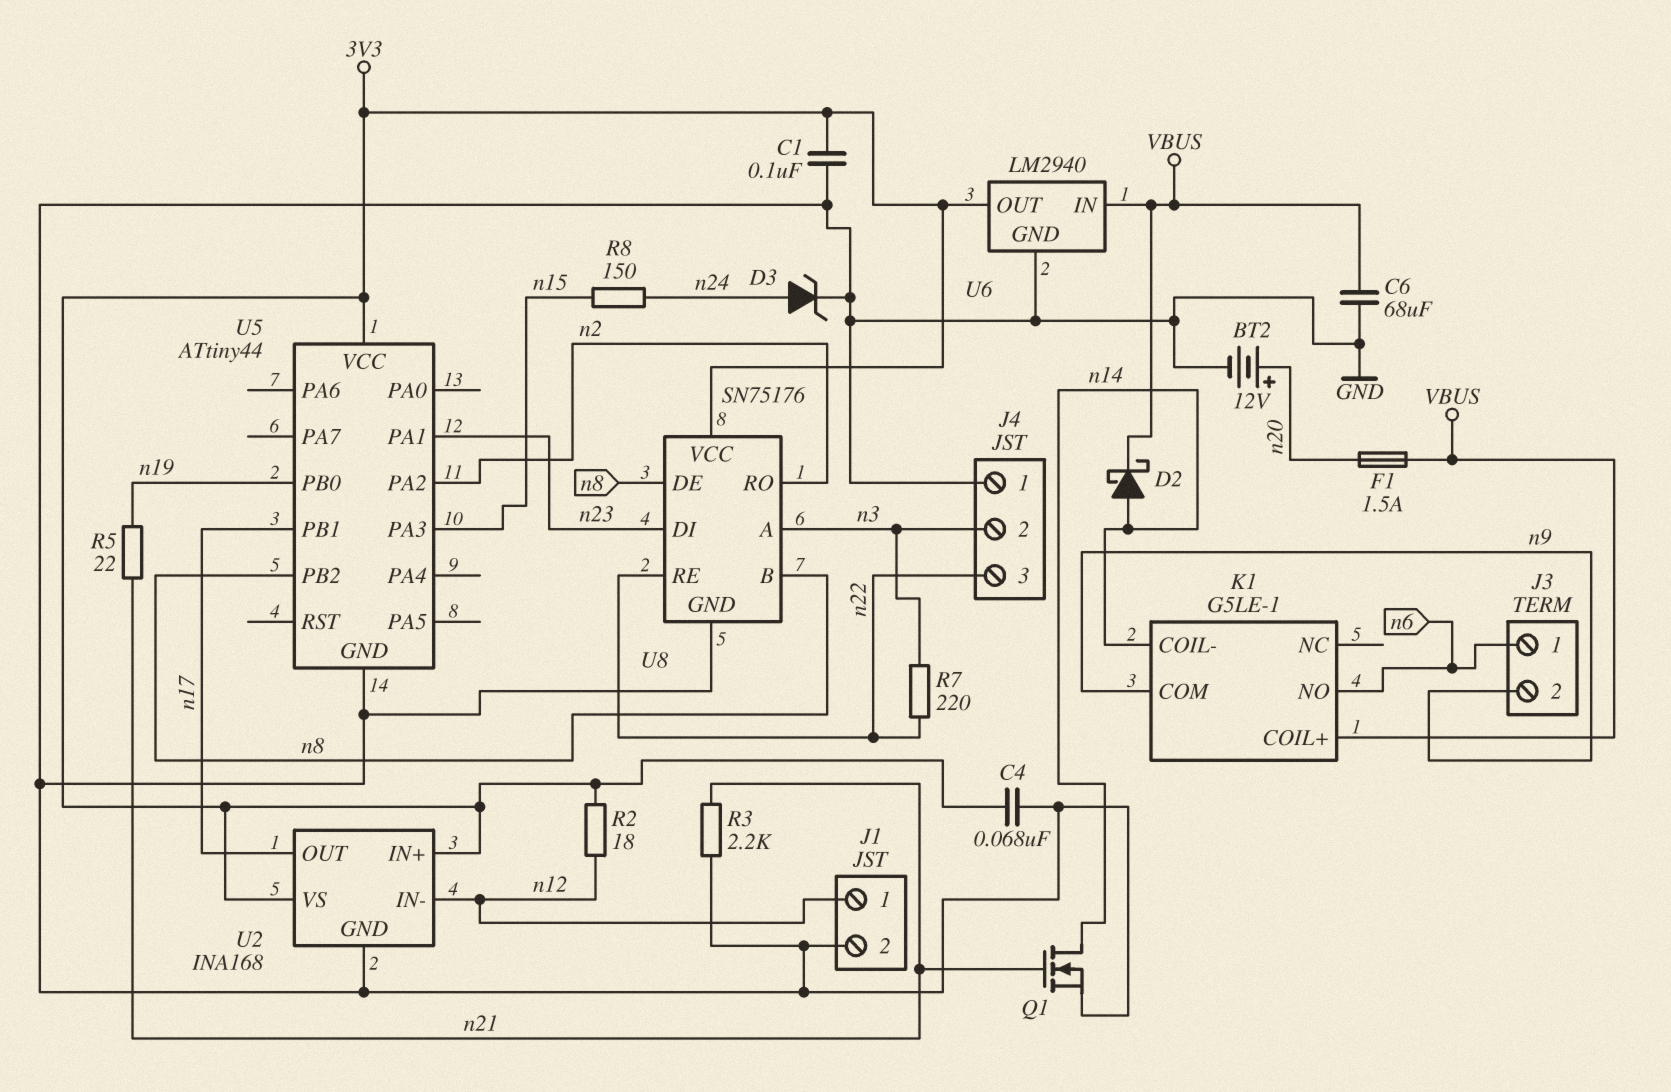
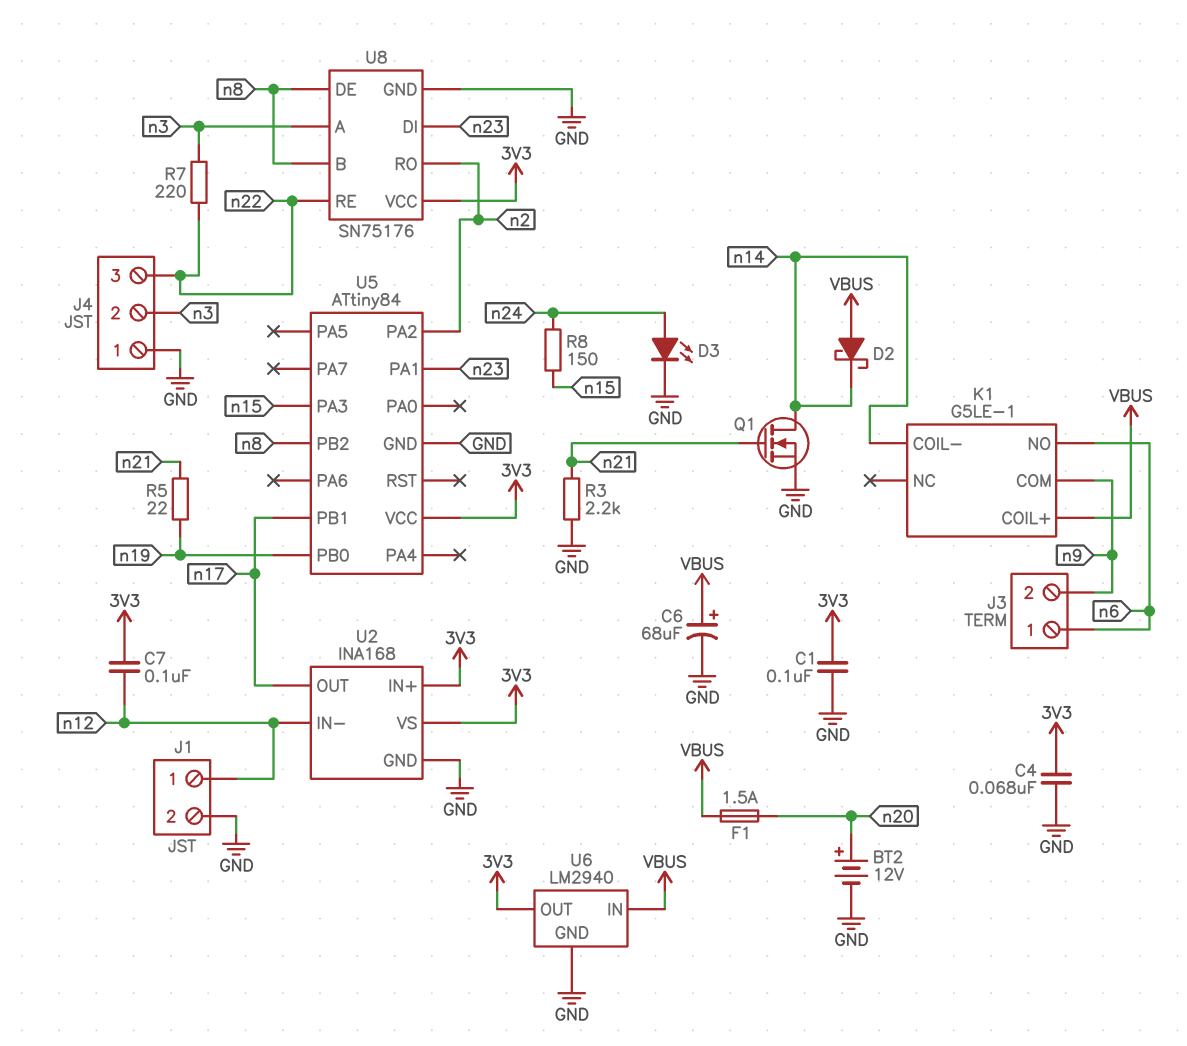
C6: 68uF (GND, VBUS) -> 68uF (plus VBUS, minus GND)
C7: none -> 100nF (3V3, n12)
D2: schottky (A n14, K VBUS) -> schottky (A VBUS, K n14)
D3: zener (A n24, K GND) -> LED (A n24, K GND)
R2: 18 (3V3, n12) -> none
U5: ATtiny44 -> ATtiny84

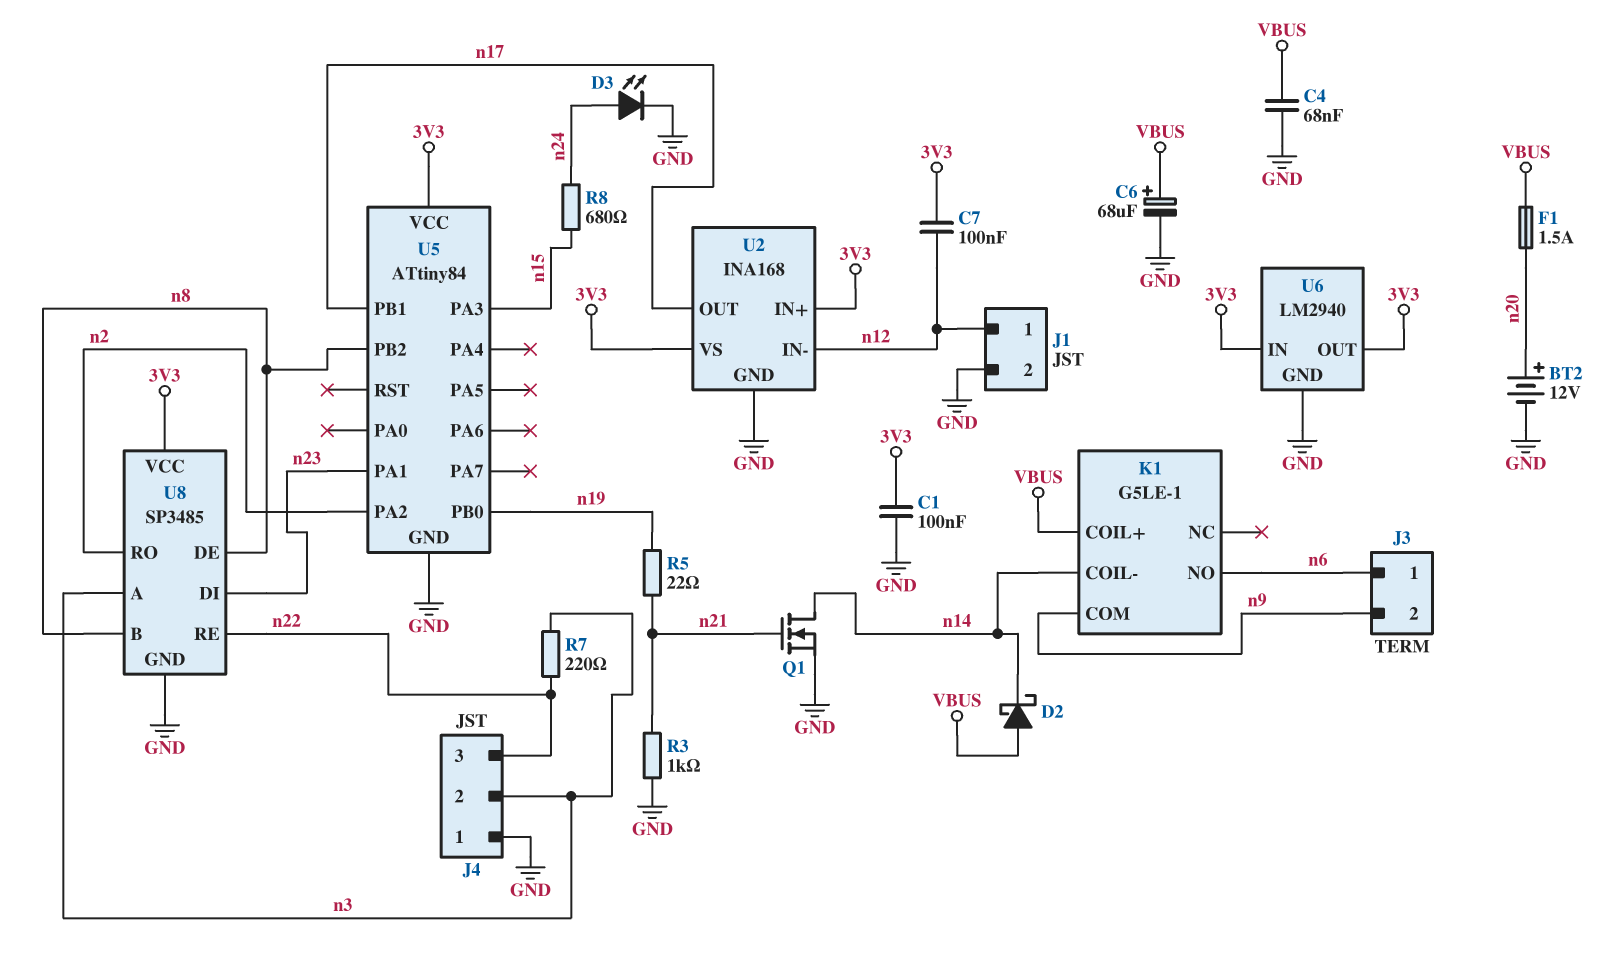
C4: 68nF (3V3, GND) -> 68nF (GND, VBUS)
R3: 2.2k (GND, n21) -> 1k (GND, n21)
R8: 150 (n15, n24) -> 680 (n15, n24)
U6 pin IN: VBUS -> 3V3
U8: SN75176 -> SP3485

